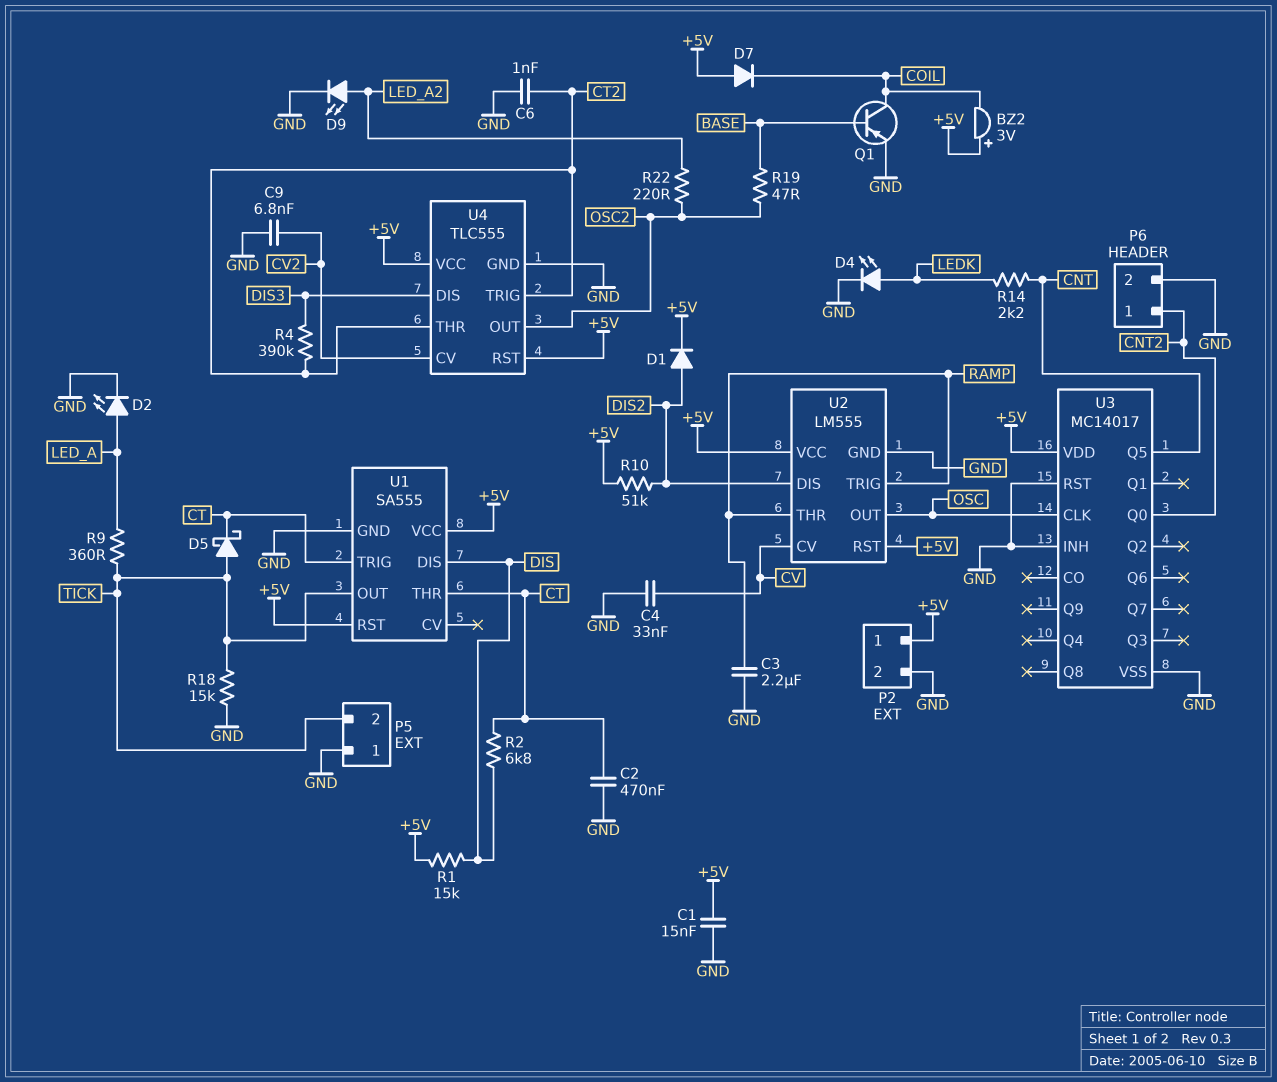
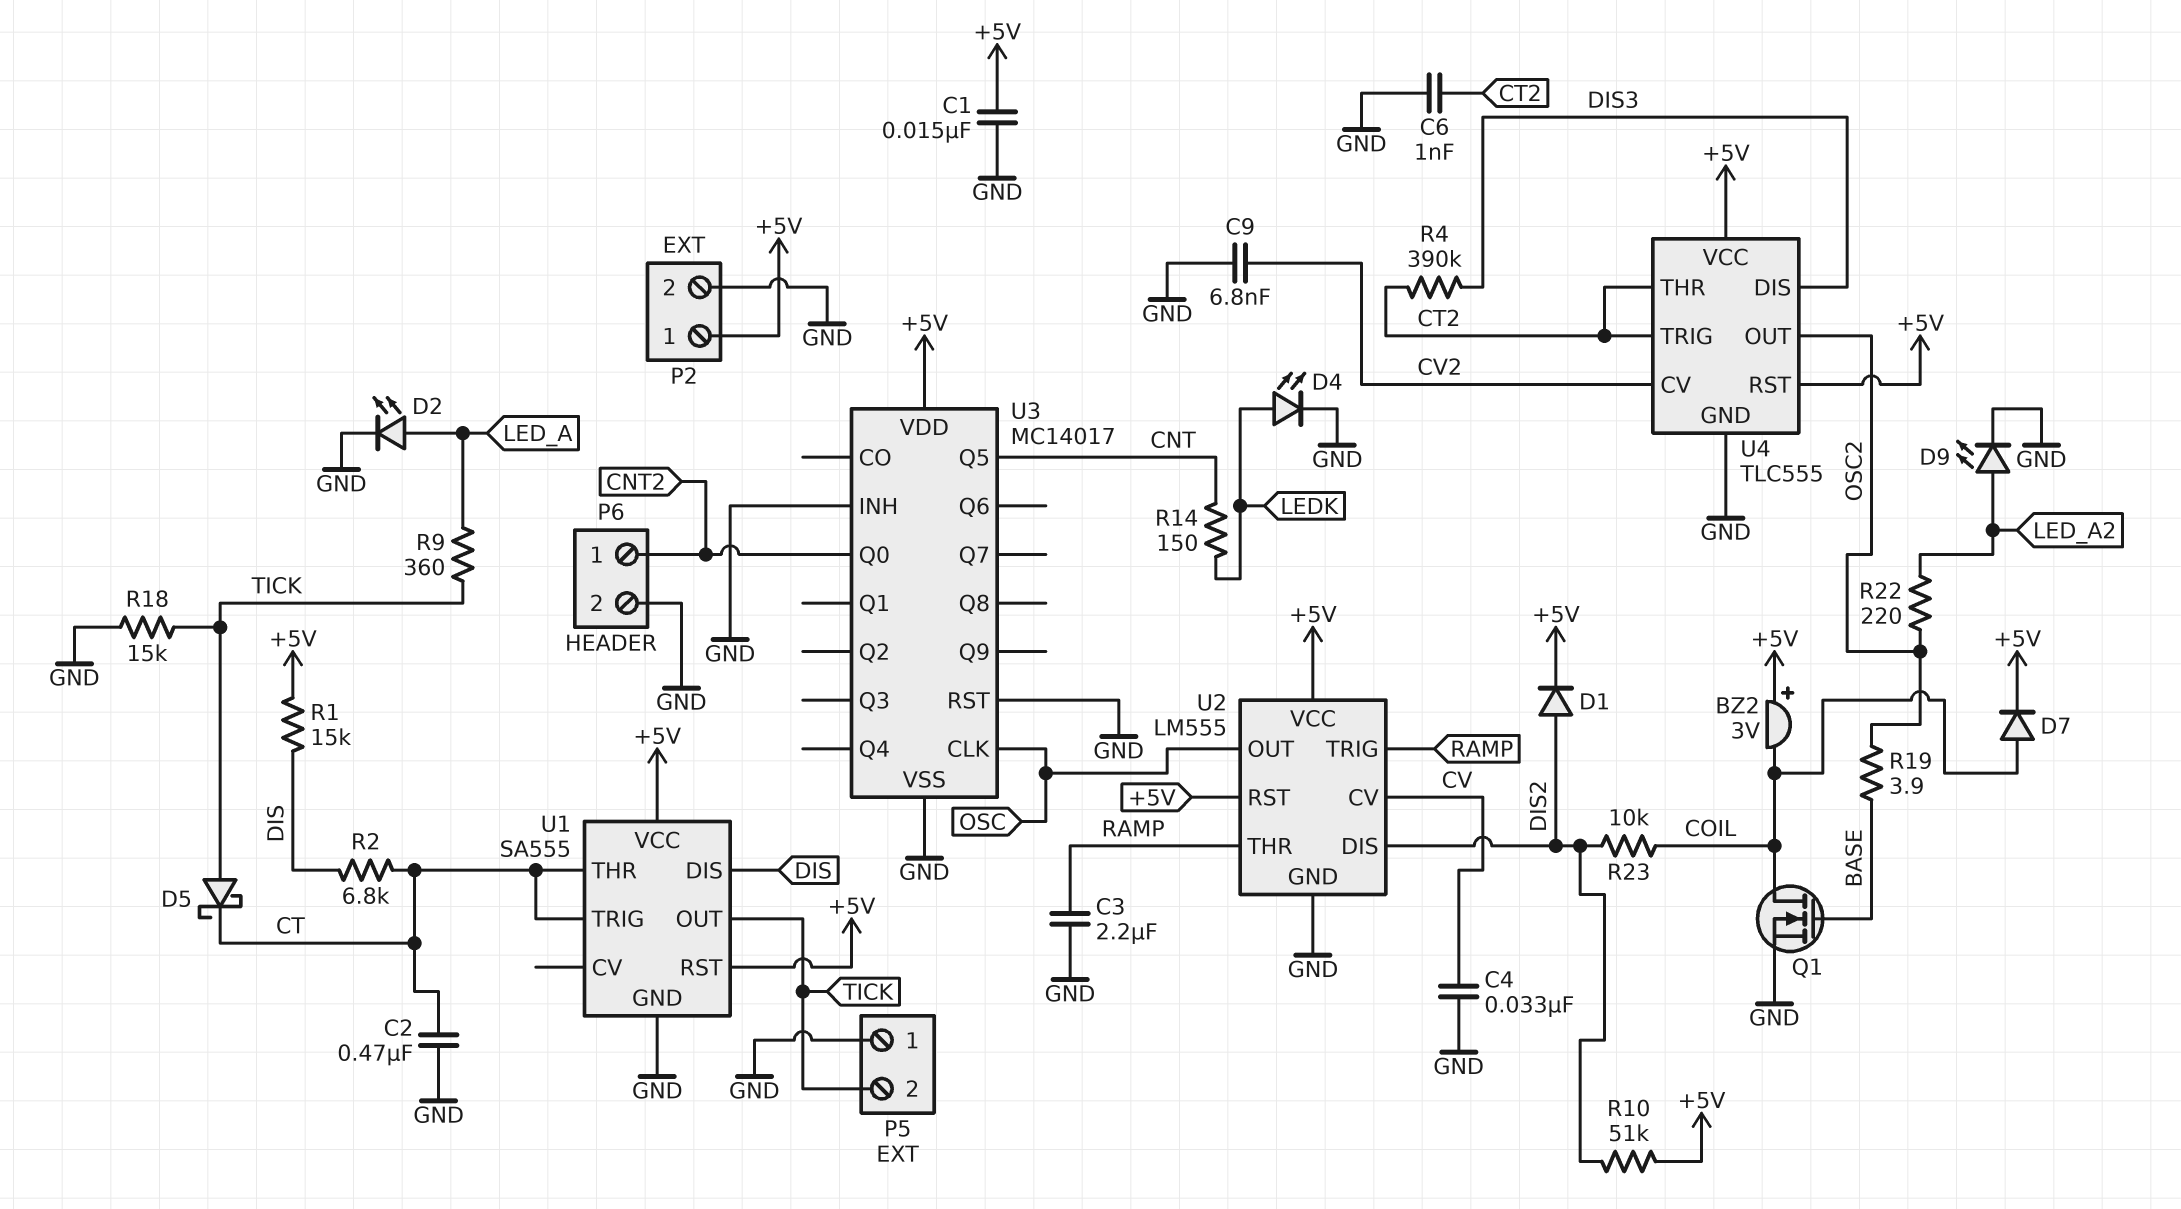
D7: diode (A +5V, K COIL) -> diode (A COIL, K +5V)
Q1: PNP (B BASE, C COIL, E GND) -> NMOS (G BASE, D COIL, S GND)
R14: 2.2k (CNT, LEDK) -> 150 (CNT, LEDK)
R19: 47 (BASE, OSC2) -> 3.9 (BASE, OSC2)
R23: none -> 10k (COIL, DIS2)

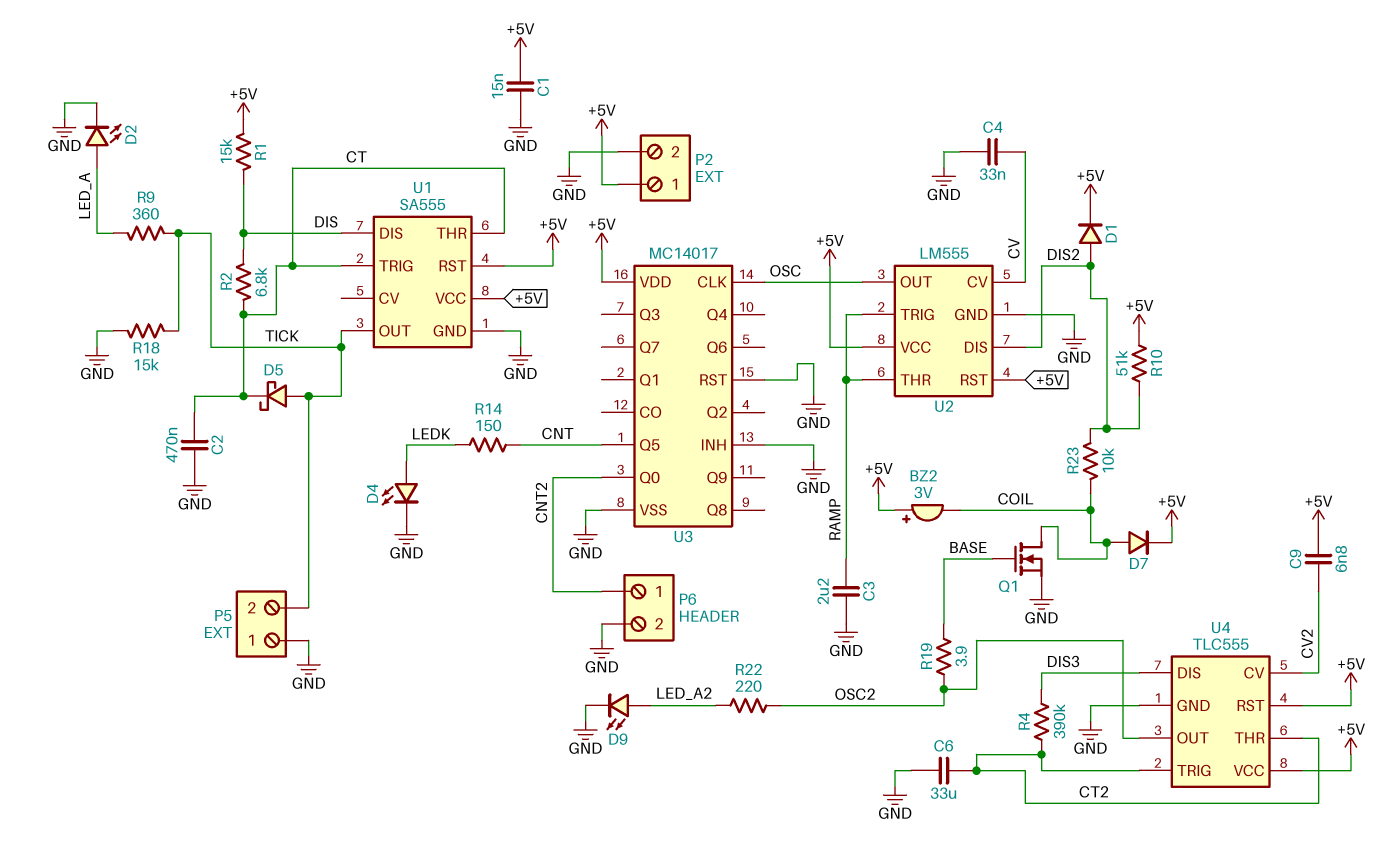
C6: 1nF (CT2, GND) -> 33uF (CT2, GND)
C9: 6.8nF (CV2, GND) -> 6.8nF (+5V, CV2)

